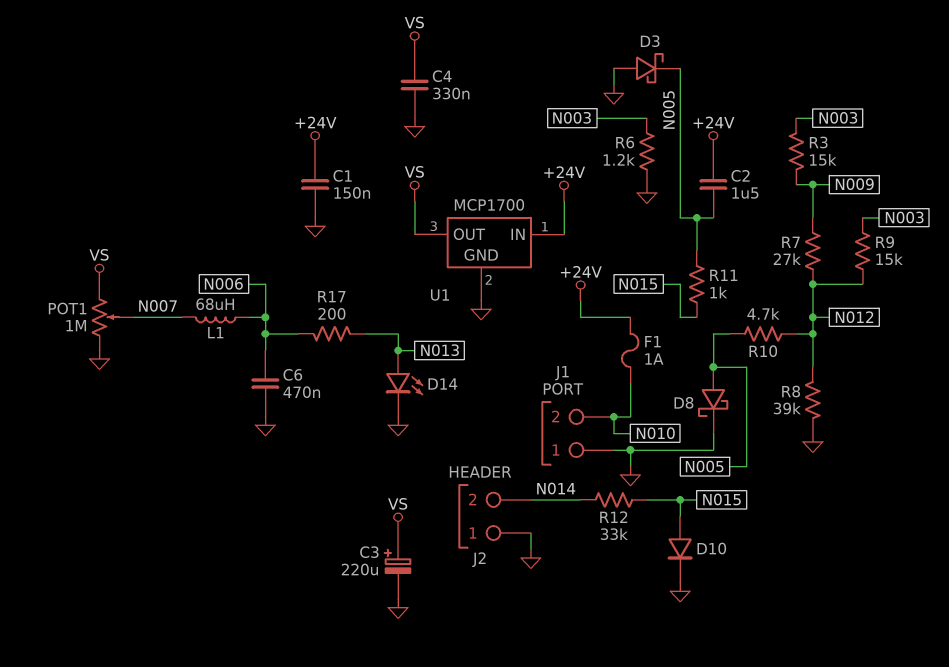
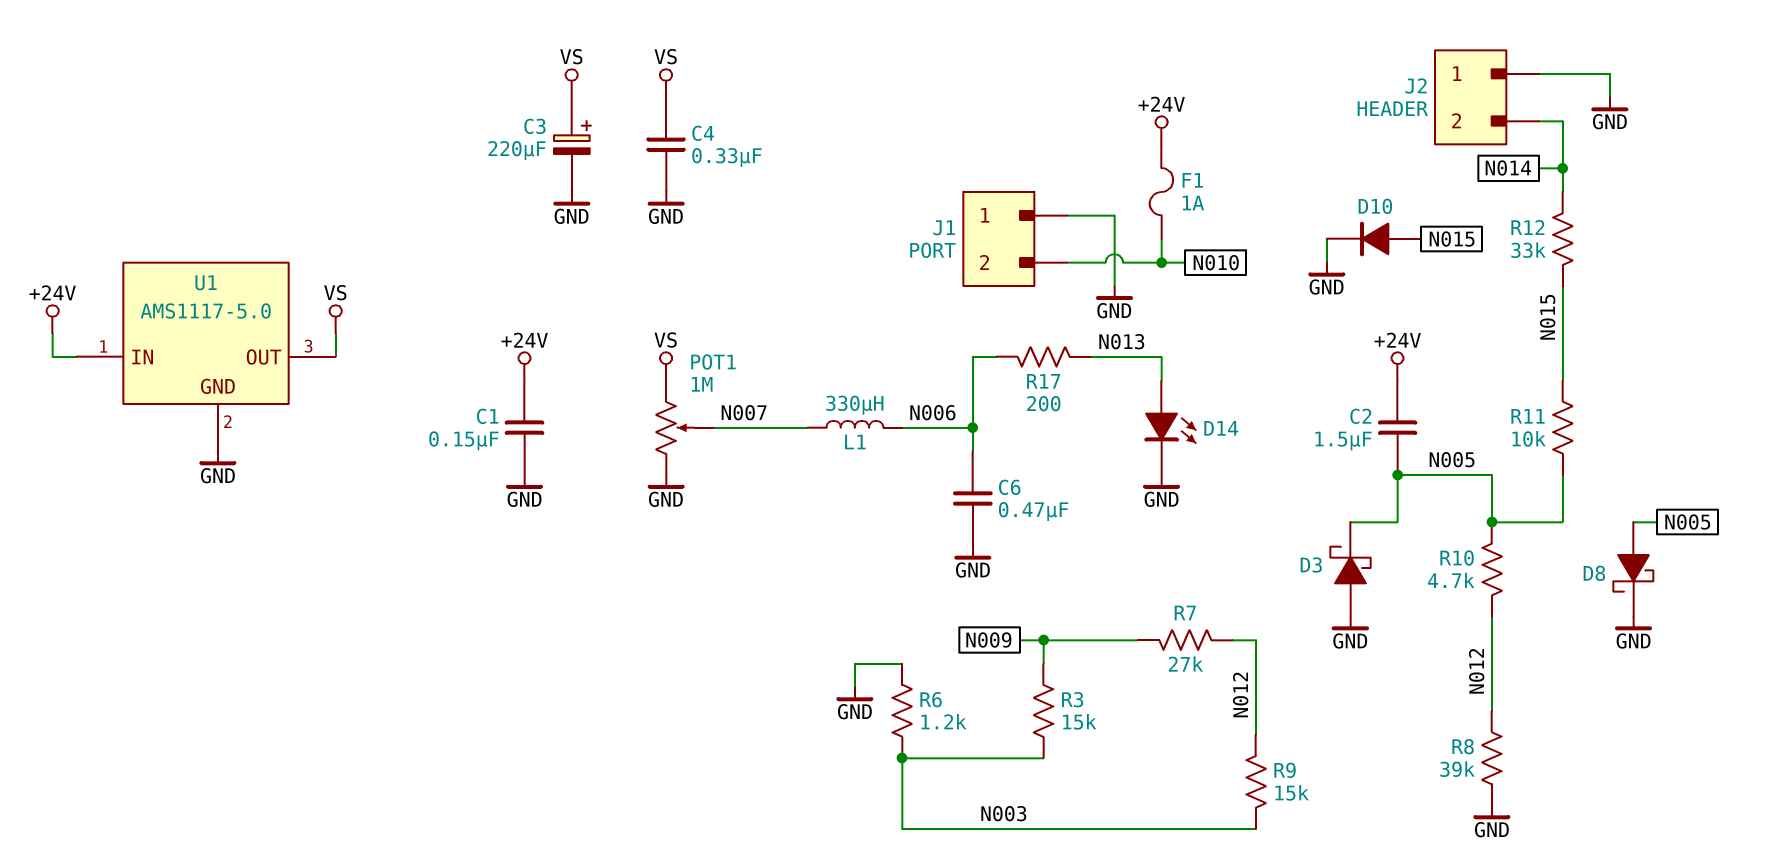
L1: 68uH (N006, N007) -> 330uH (N006, N007)
R11: 1k (N005, N015) -> 10k (N005, N015)
U1: MCP1700 -> AMS1117-5.0

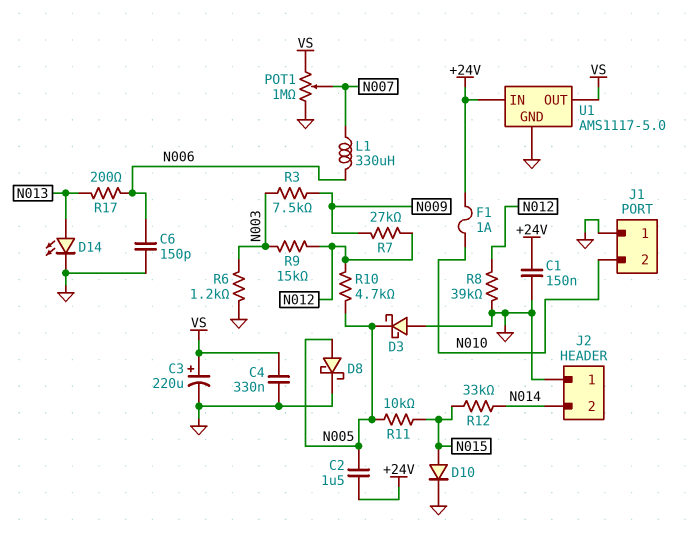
C6: 470nF (GND, N006) -> 150pF (GND, N006)
R3: 15k (N003, N009) -> 7.5k (N003, N009)

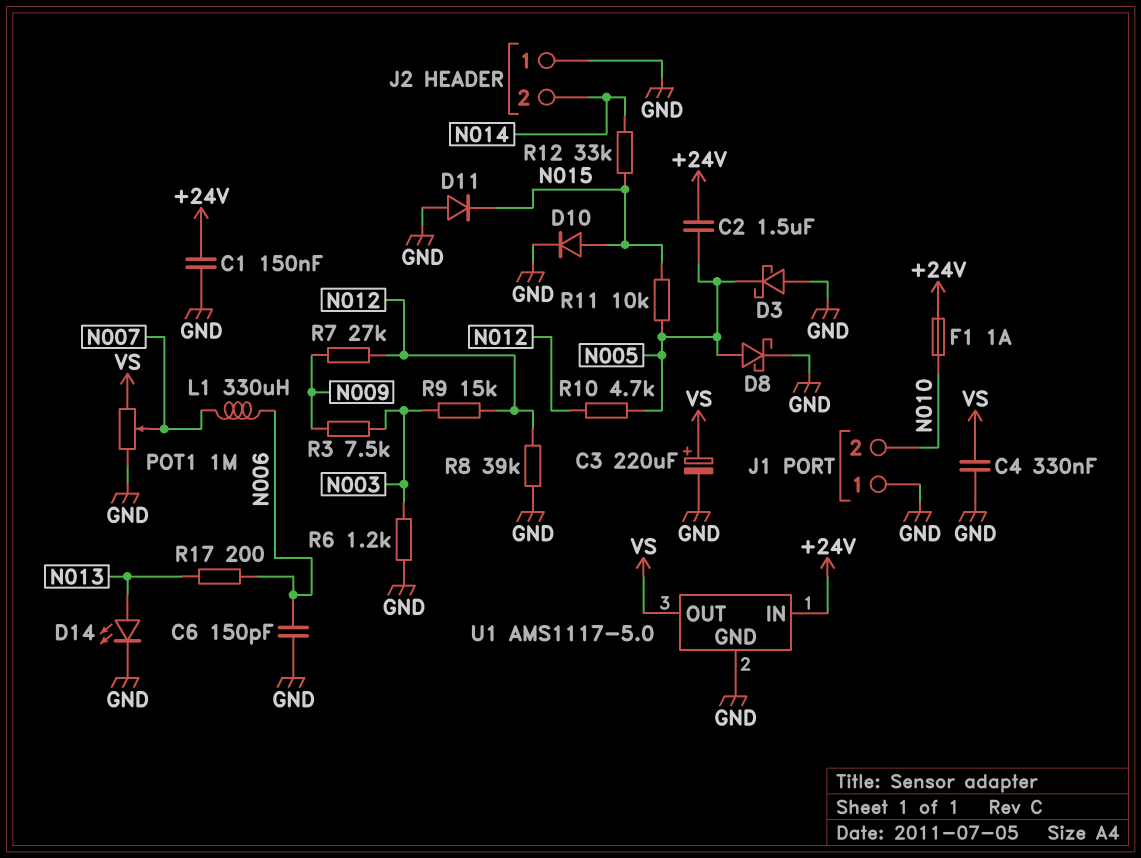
D11: none -> diode (A GND, K N015)

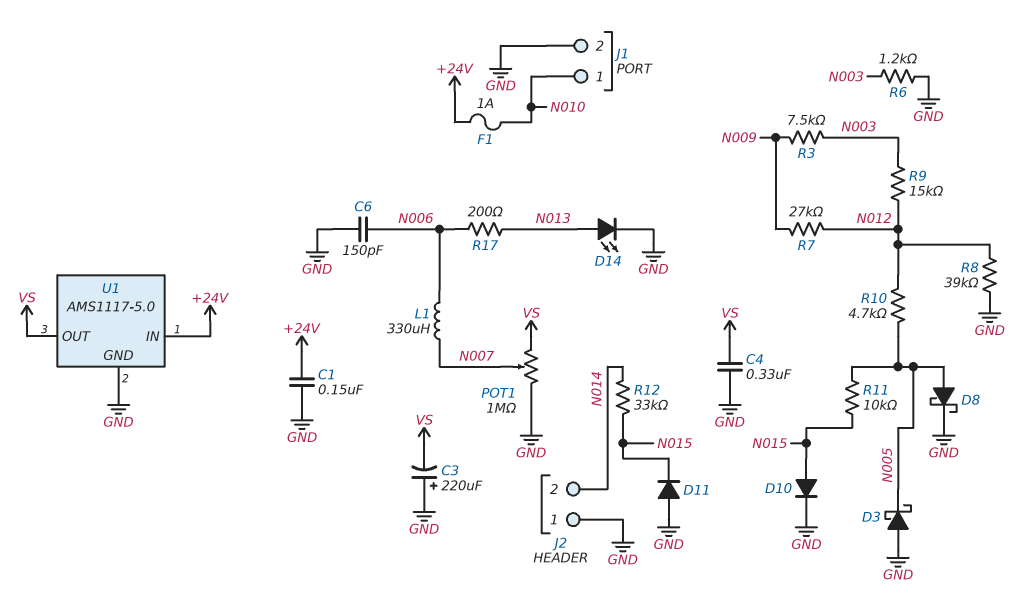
C2: 1.5uF (+24V, N005) -> none
C3: 220uF (plus VS, minus GND) -> 220uF (plus GND, minus VS)
J1 pin 1: GND -> N010
J1 pin 2: N010 -> GND

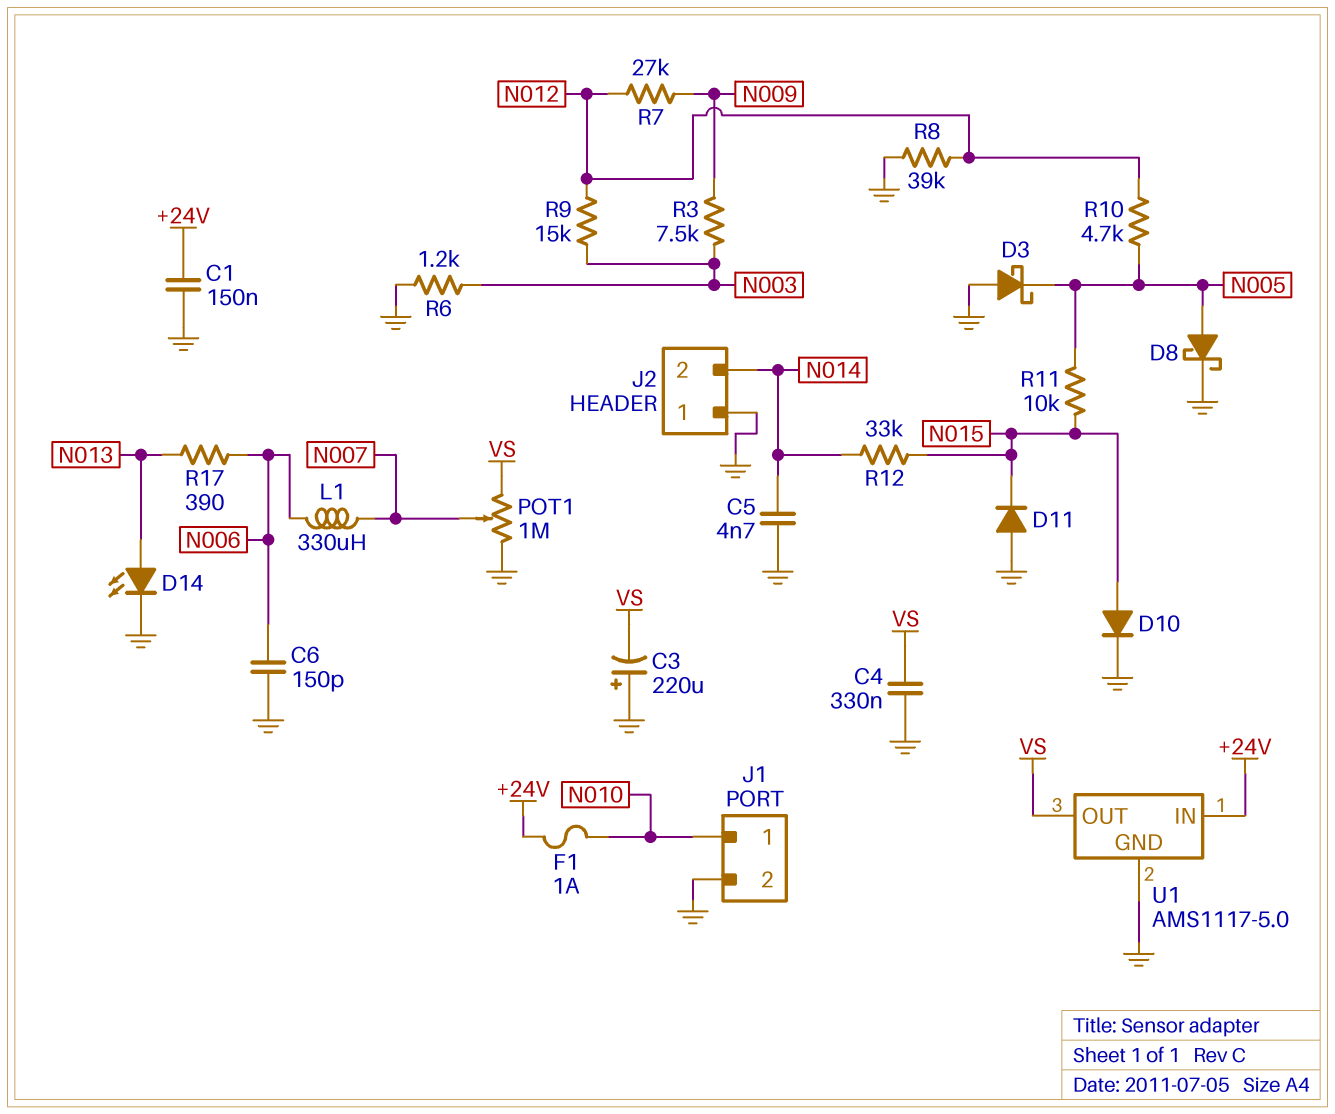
C5: none -> 4.7nF (GND, N014)
R17: 200 (N006, N013) -> 390 (N006, N013)

